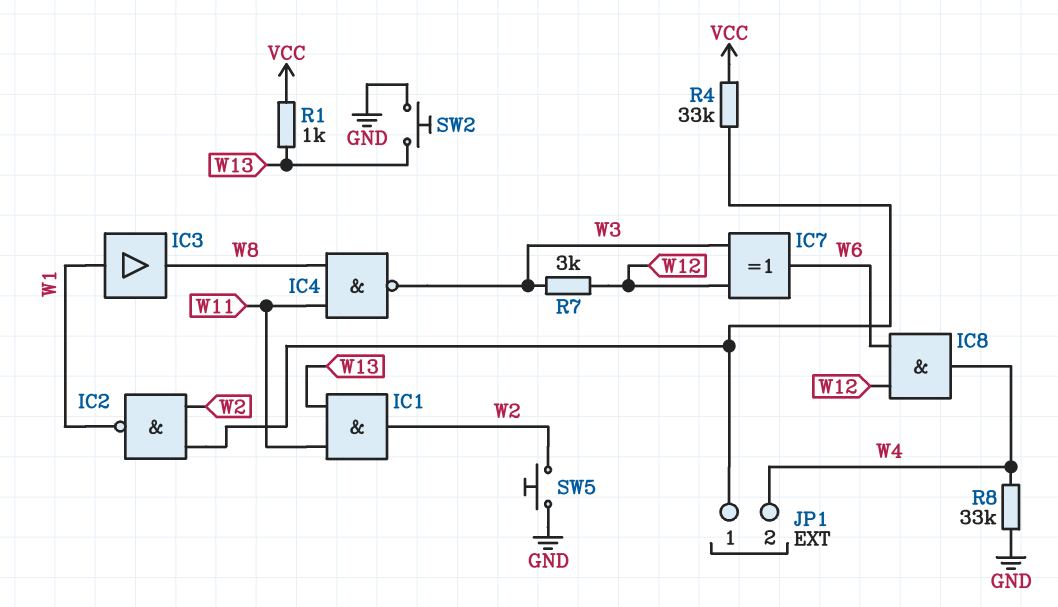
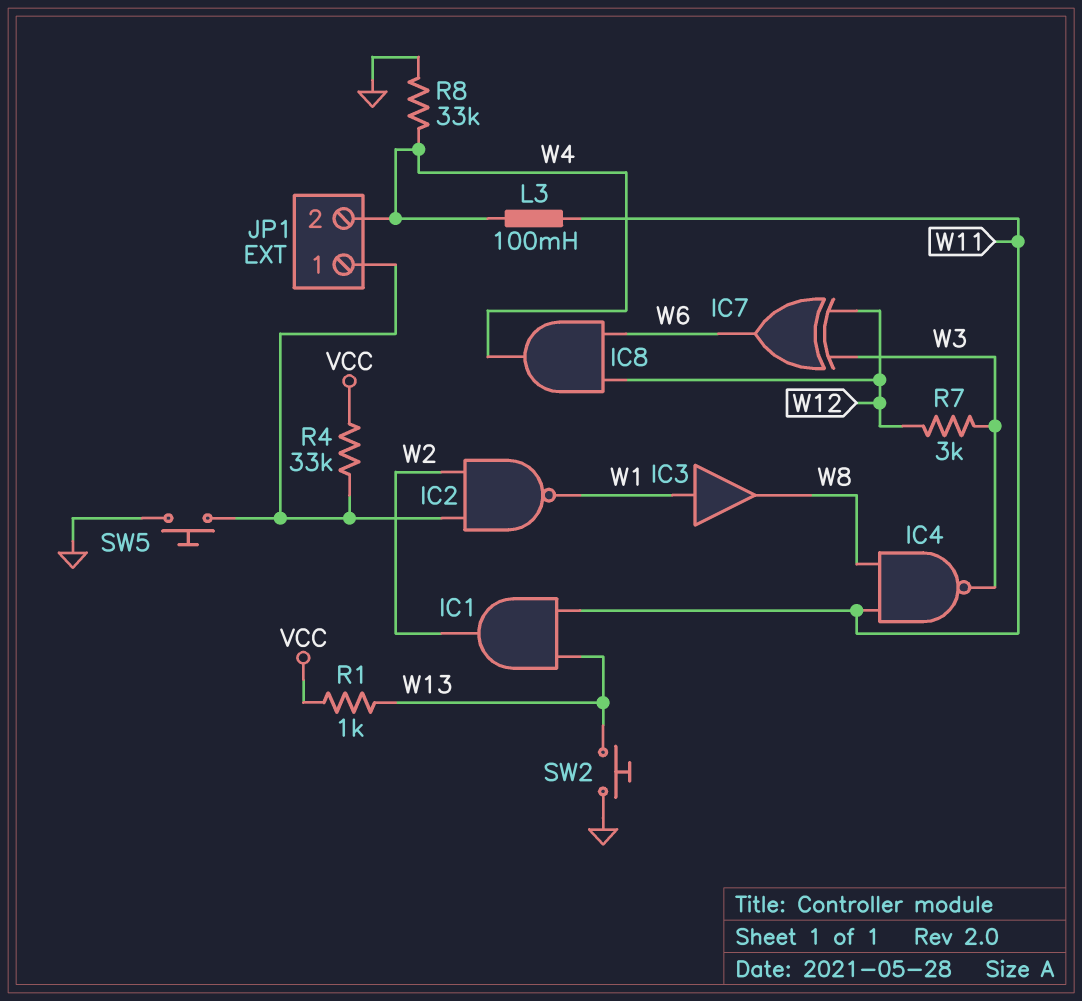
L3: none -> 100mH (W4, W11)
SW5: button (GND, W2) -> button (GND, JP1/1)

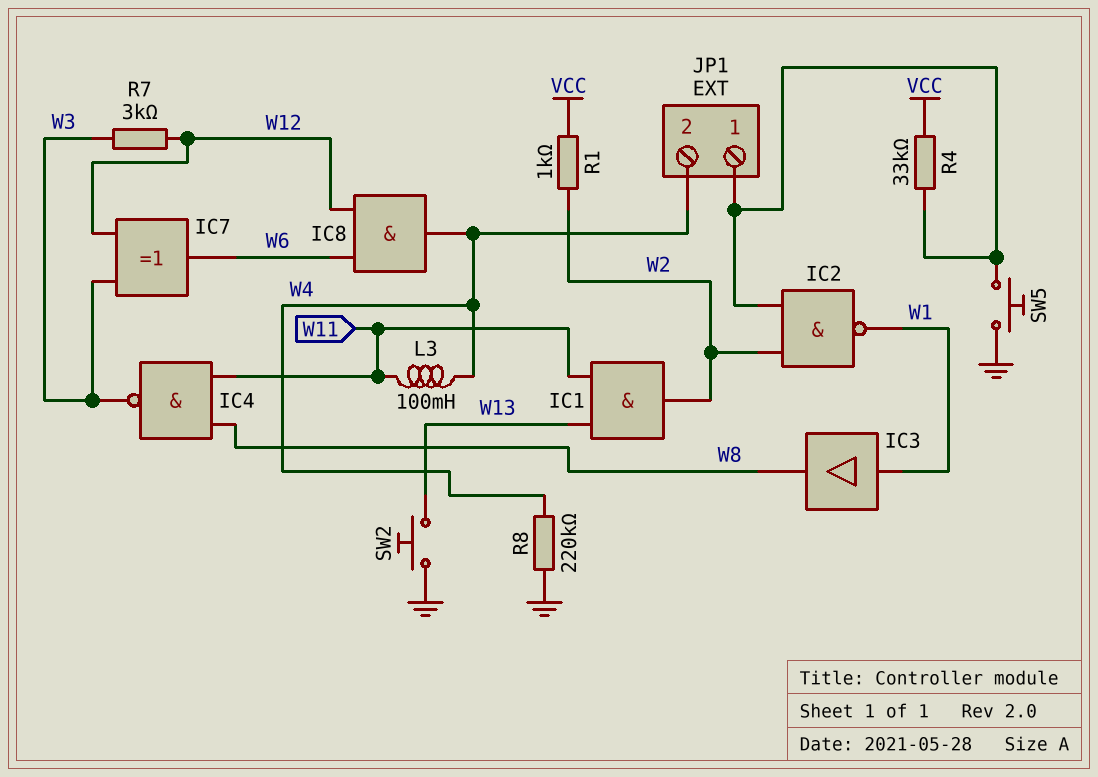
R1: 1k (VCC, W13) -> 1k (VCC, W2)
R8: 33k (GND, W4) -> 220k (GND, W4)

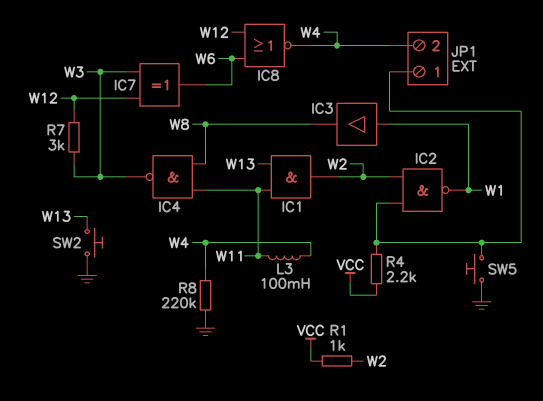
IC8: AND (in W6, in W12, out W4) -> NOR (in W6, in W12, out W4)
R4: 33k (JP1/1, VCC) -> 2.2k (JP1/1, VCC)

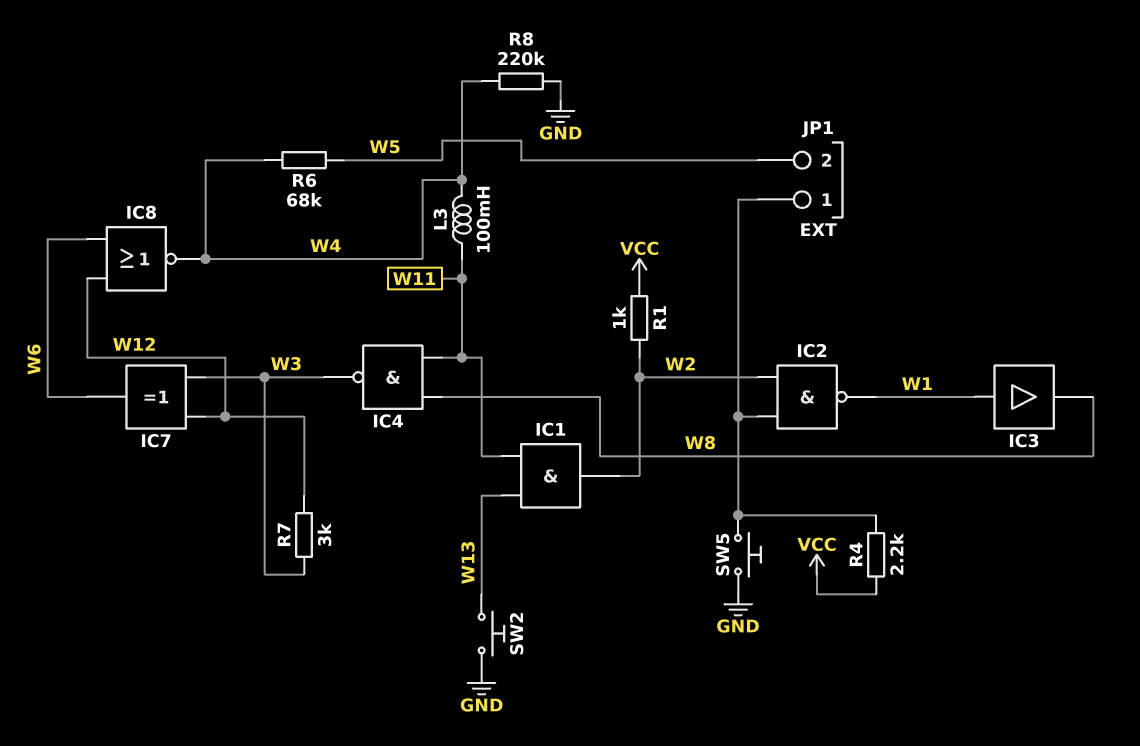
JP1 pin 2: W4 -> W5
R6: none -> 68k (W4, W5)

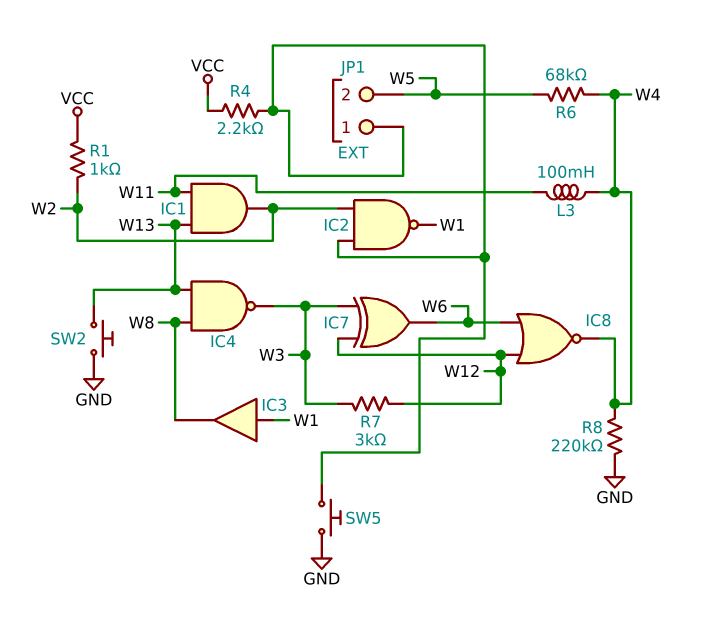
IC4: NAND (in W8, in W11, out W3) -> NAND (in W8, in W13, out W3)

